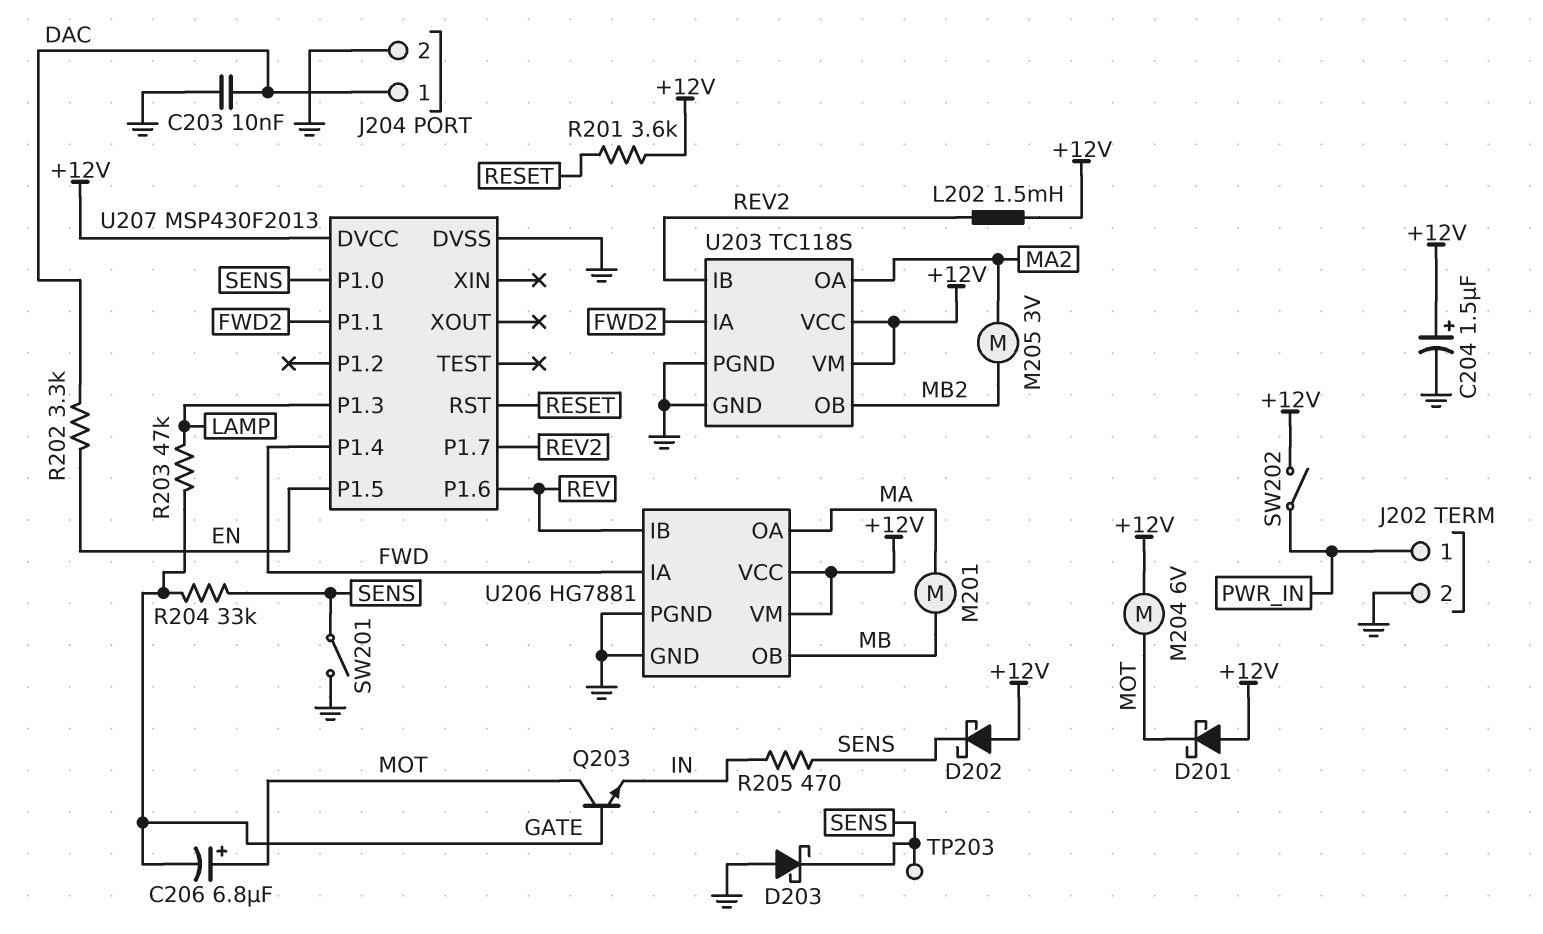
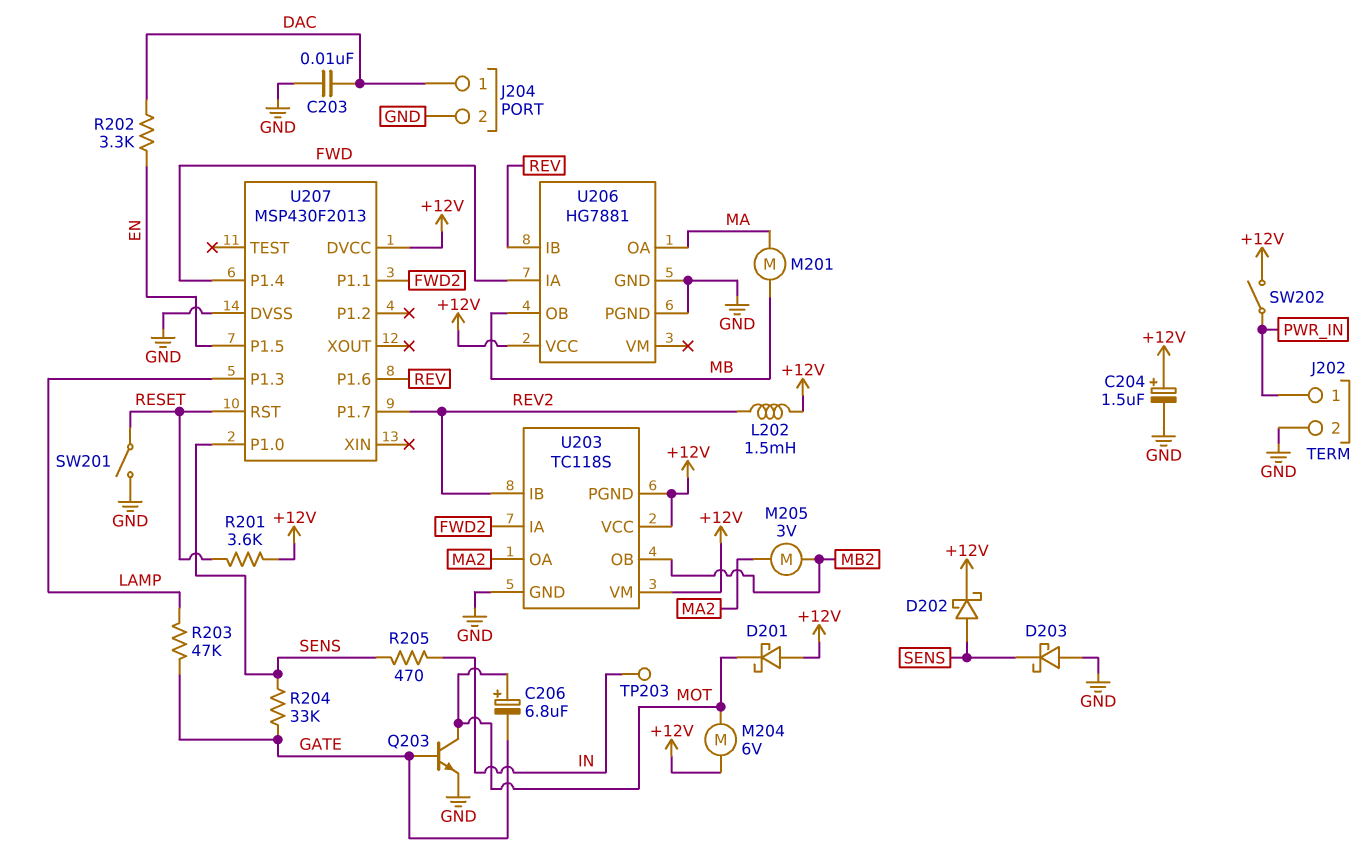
D202: schottky (A +12V, K SENS) -> schottky (A SENS, K +12V)
Q203: NPN (B GATE, C MOT, E IN) -> NPN (B GATE, C MOT, E GND)
SW201: switch (GND, SENS) -> switch (GND, RESET)
TP203: test point (SENS) -> test point (IN)
U203 pin PGND: GND -> +12V
U206 pin VM: +12V -> none

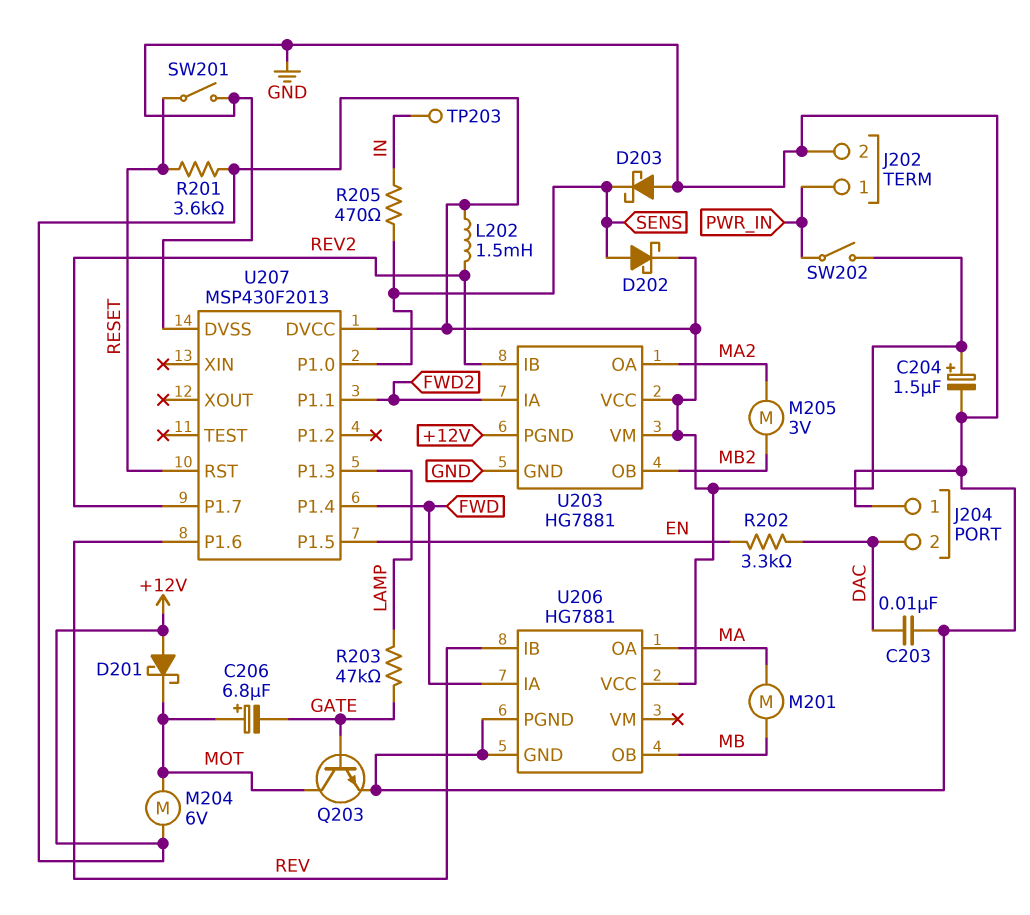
J204 pin 1: DAC -> GND
J204 pin 2: GND -> DAC
R204: 33k (GATE, SENS) -> none
U203: TC118S -> HG7881

